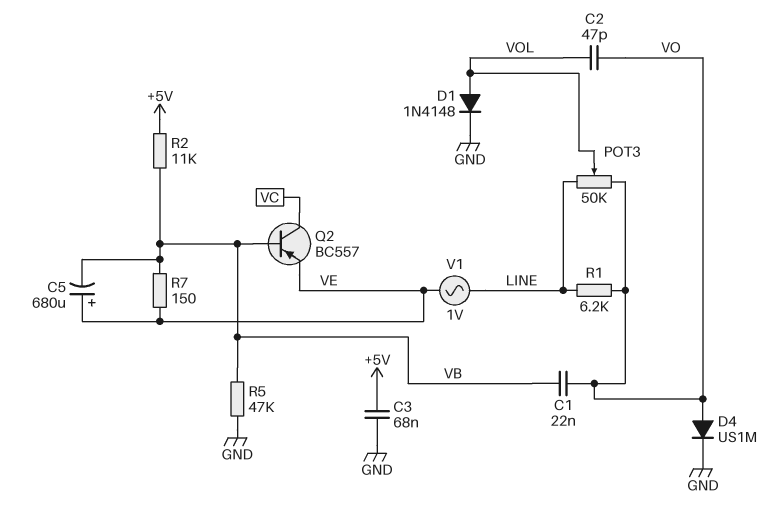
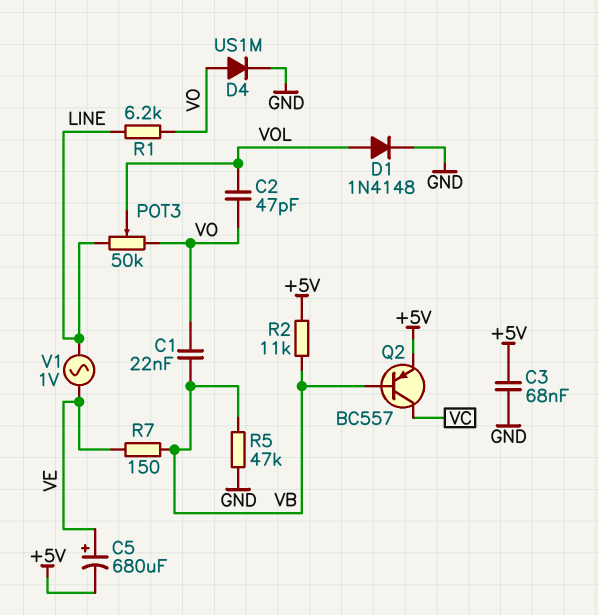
C5: 680uF (plus VE, minus VB) -> 680uF (plus VE, minus +5V)
Q2: PNP BC557 (B VB, C VC, E VE) -> PNP BC557 (B VB, C VC, E +5V)

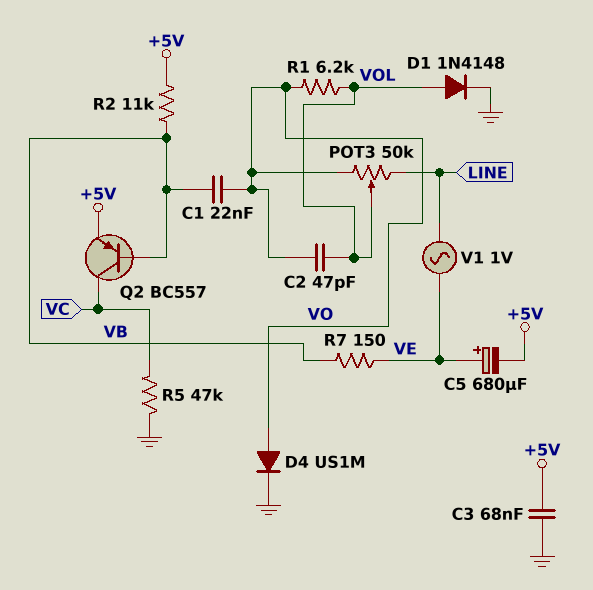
R1: 6.2k (LINE, VO) -> 6.2k (VO, VOL)
R5: 47k (GND, VB) -> 47k (GND, VC)

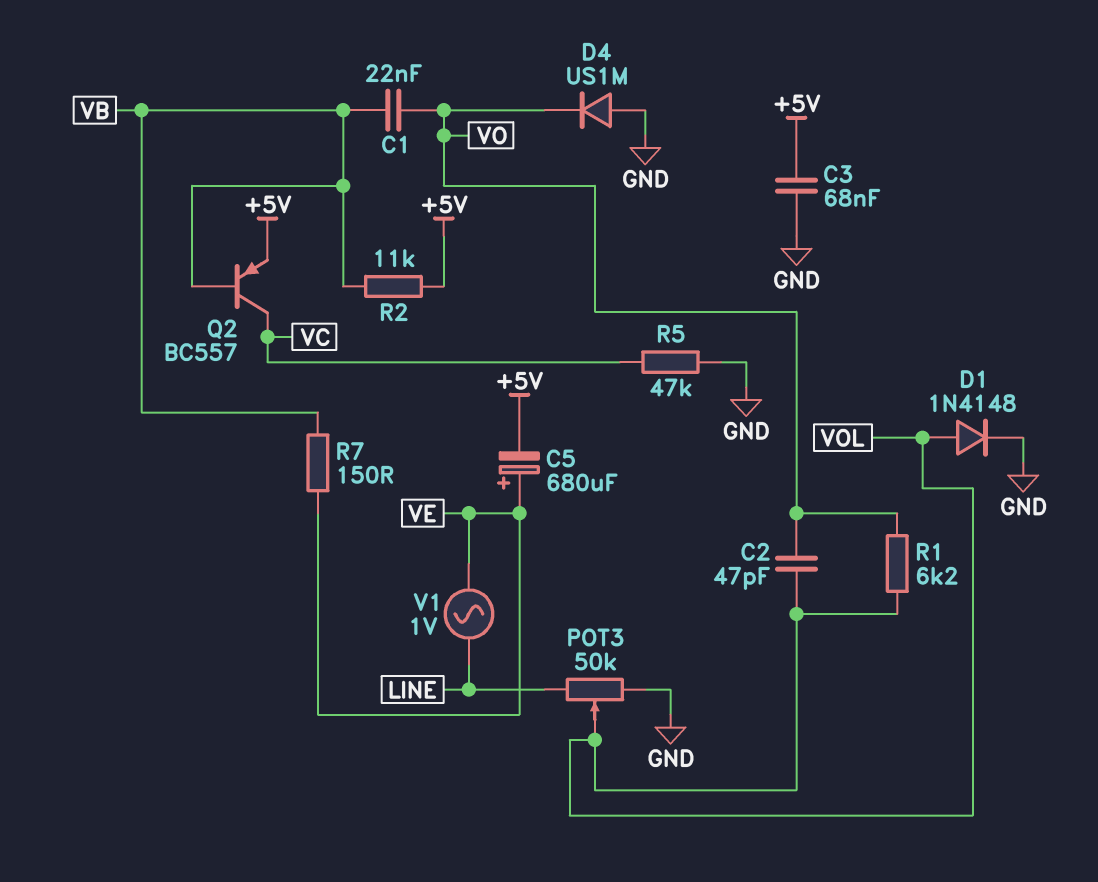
D4: diode US1M (A VO, K GND) -> diode US1M (A GND, K VO)
POT3: 50k (LINE, VO, wiper VOL) -> 50k (GND, LINE, wiper VOL)

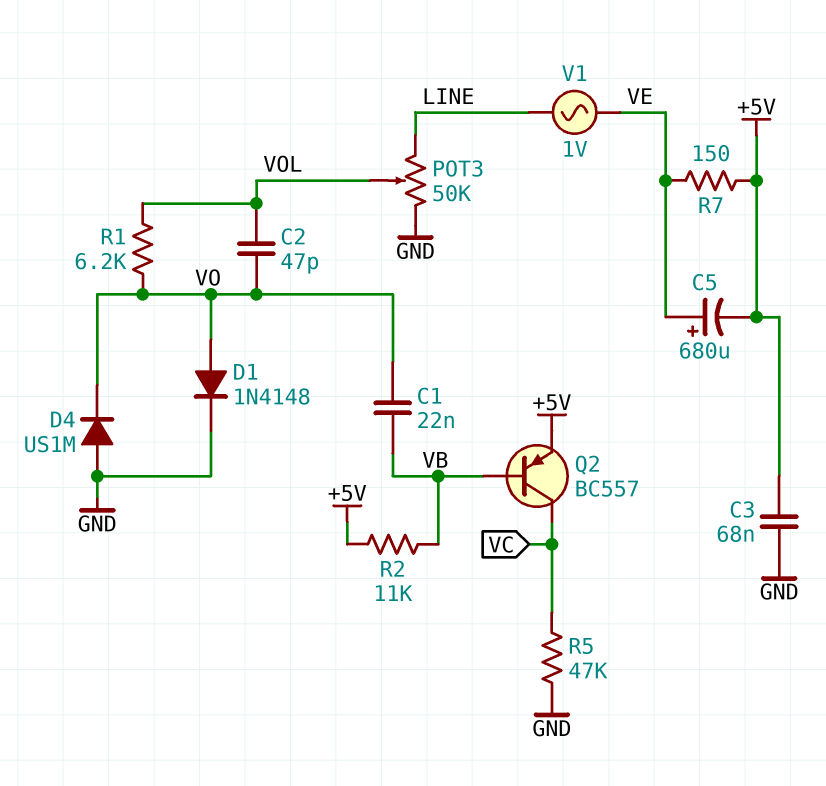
D1: diode 1N4148 (A VOL, K GND) -> diode 1N4148 (A VO, K GND)
R7: 150 (VB, VE) -> 150 (+5V, VE)

